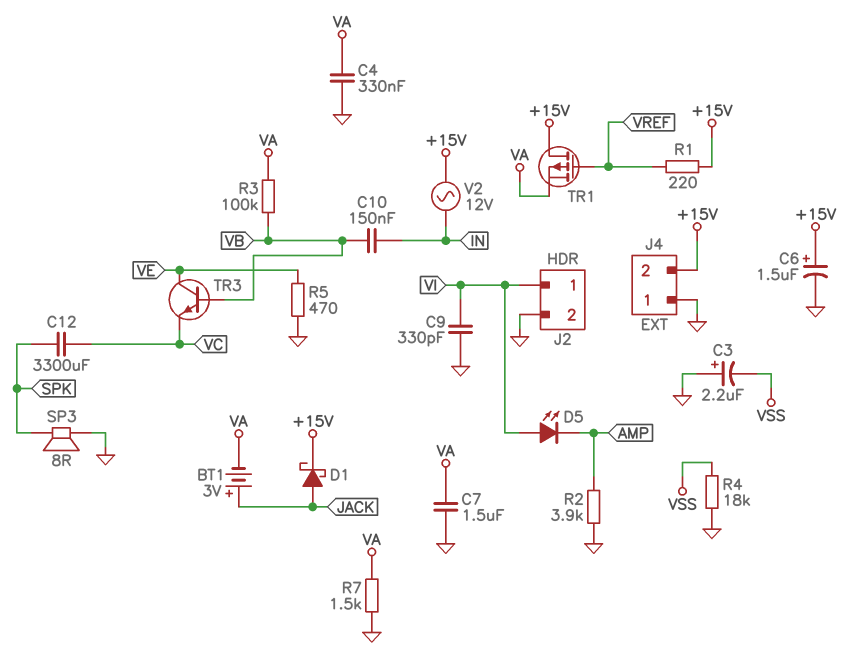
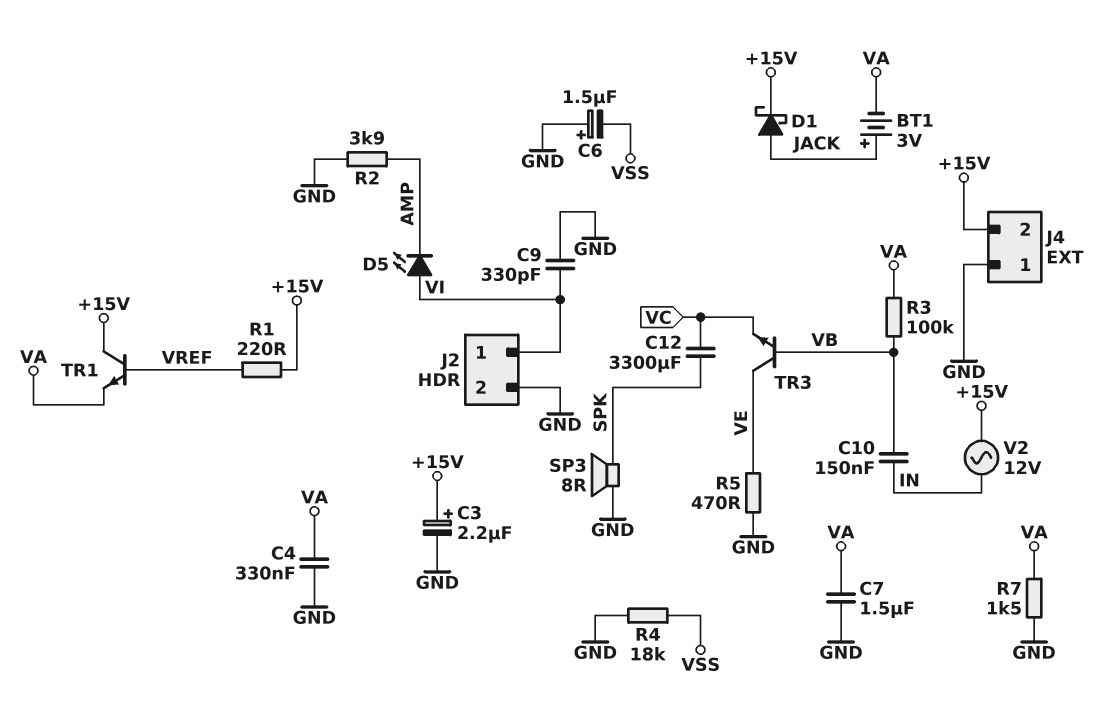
C3: 2.2uF (plus GND, minus VSS) -> 2.2uF (plus +15V, minus GND)
C6: 1.5uF (plus +15V, minus GND) -> 1.5uF (plus GND, minus VSS)
TR1: PMOS (G VREF, D +15V, S VA) -> NPN (B VREF, C +15V, E VA)

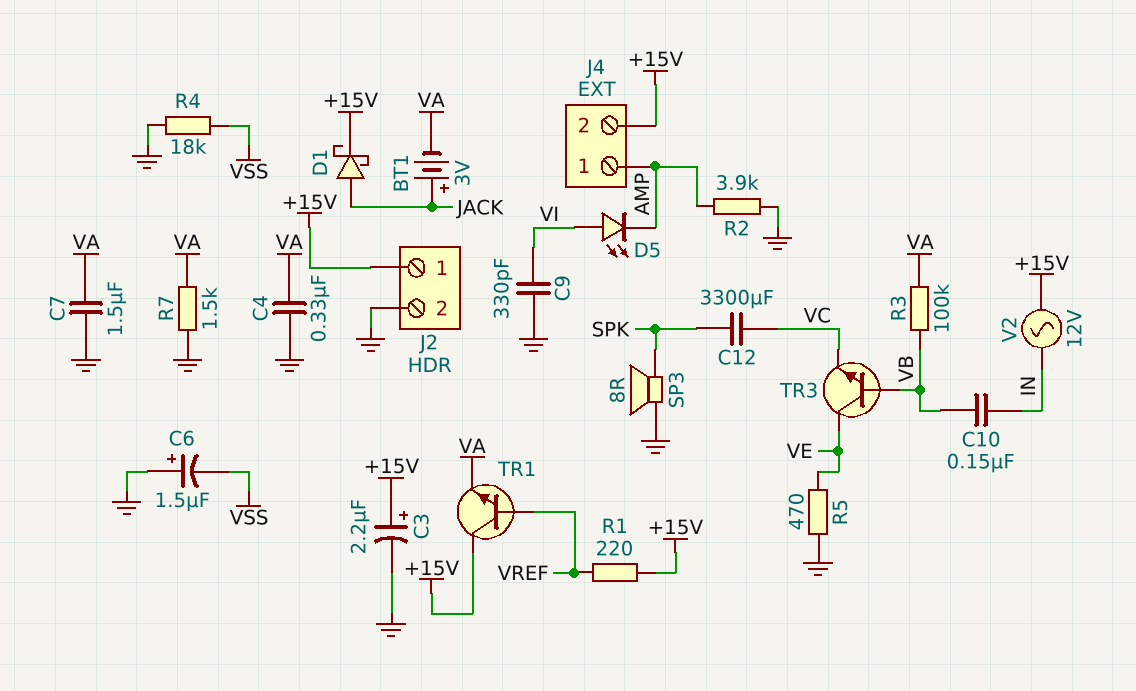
J2 pin 1: VI -> +15V
J4 pin 1: GND -> AMP

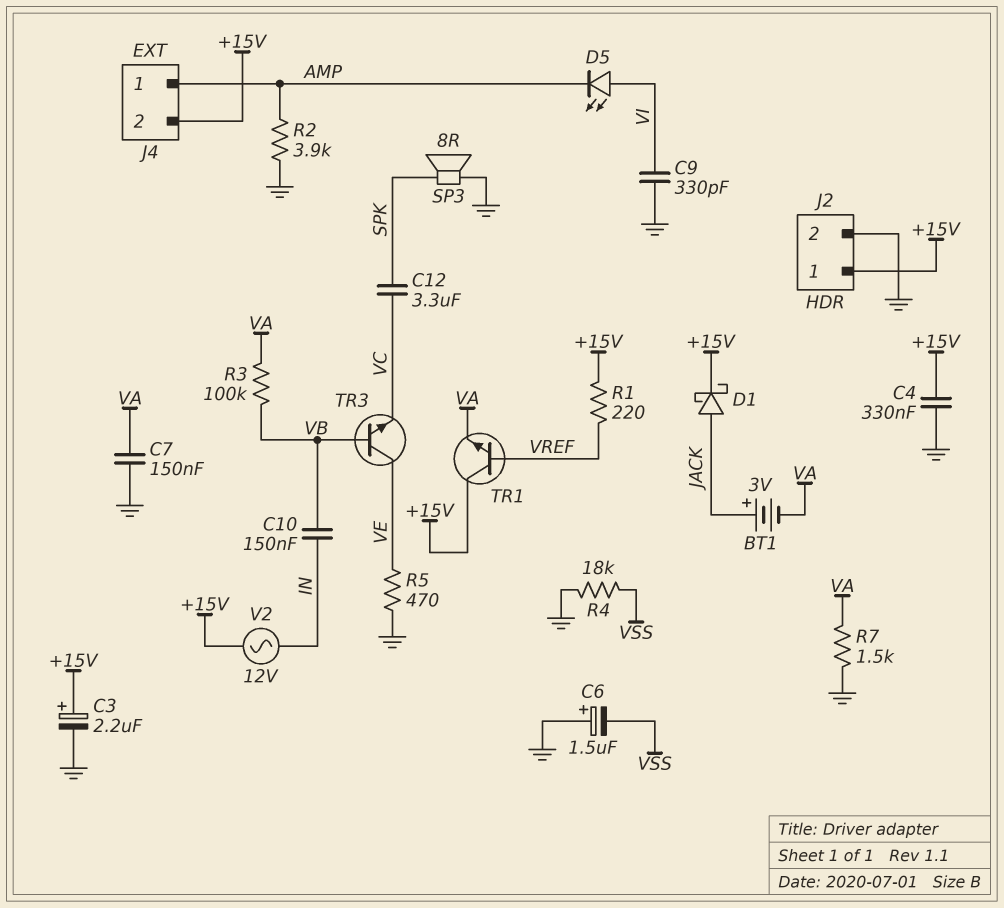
C4: 330nF (GND, VA) -> 330nF (+15V, GND)
C7: 1.5uF (GND, VA) -> 150nF (GND, VA)
C12: 3300uF (SPK, VC) -> 3.3uF (SPK, VC)

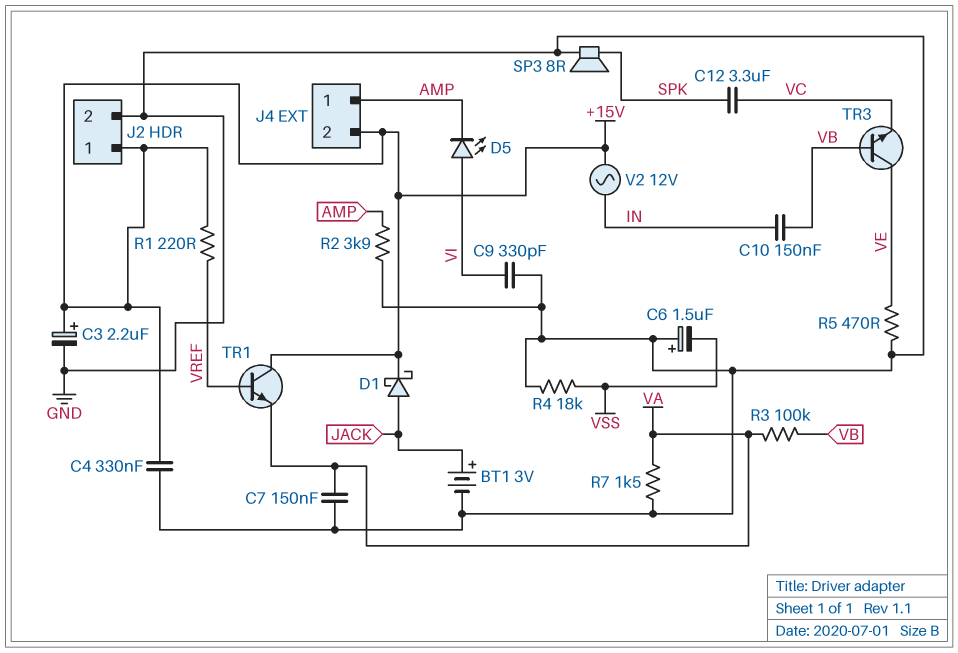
BT1: 3V (plus JACK, minus VA) -> 3V (plus JACK, minus GND)

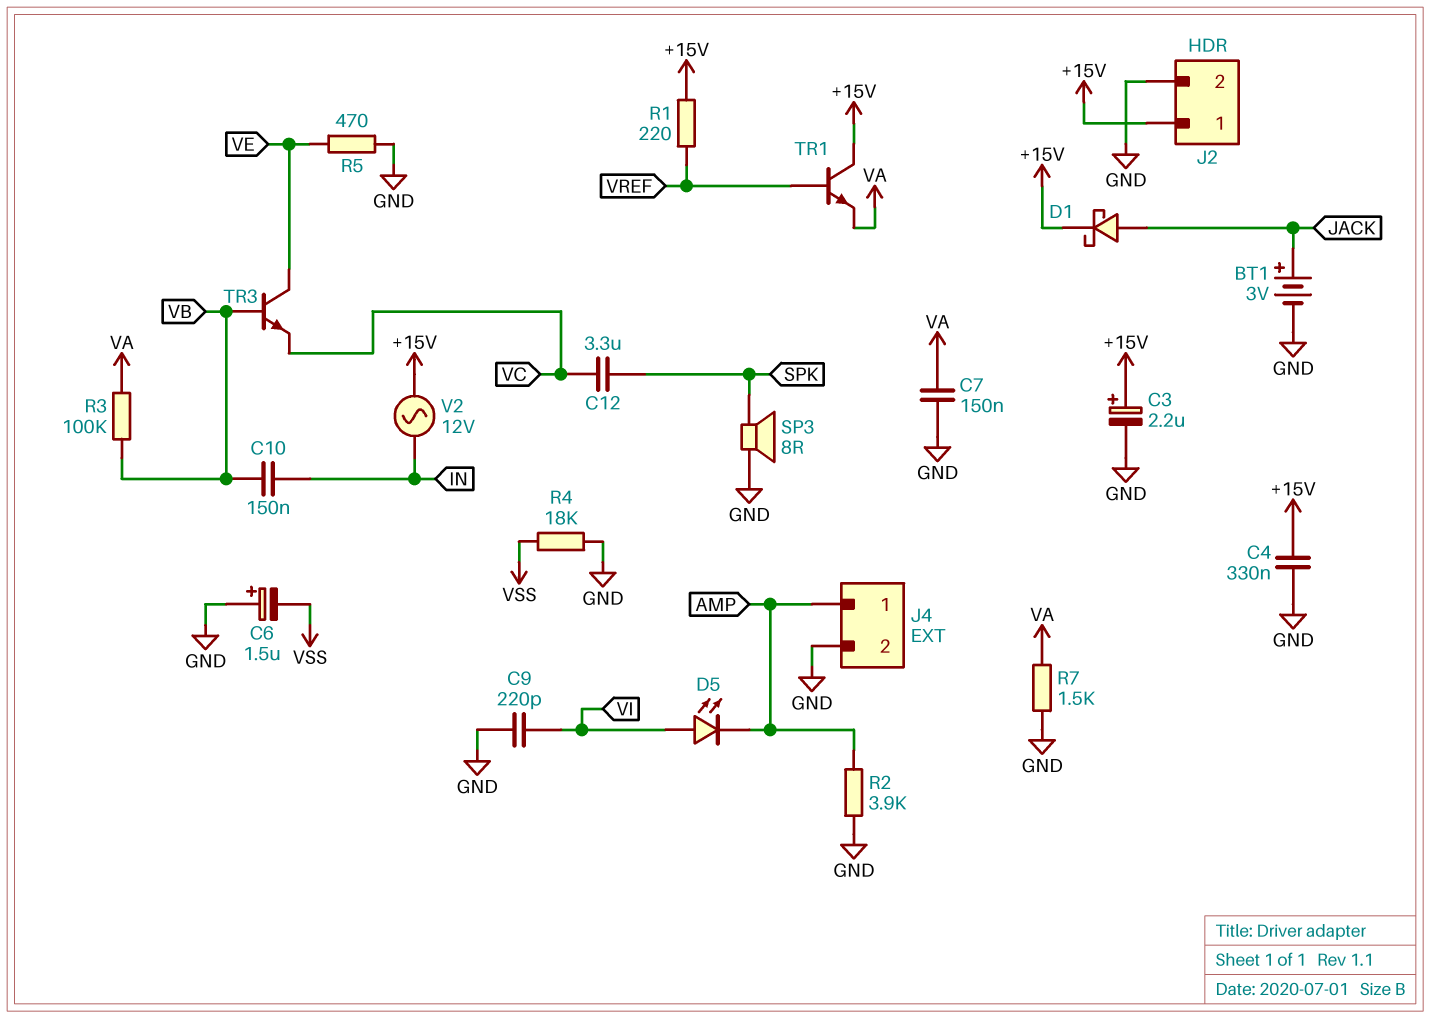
C9: 330pF (GND, VI) -> 220pF (GND, VI)
J4 pin 2: +15V -> GND

